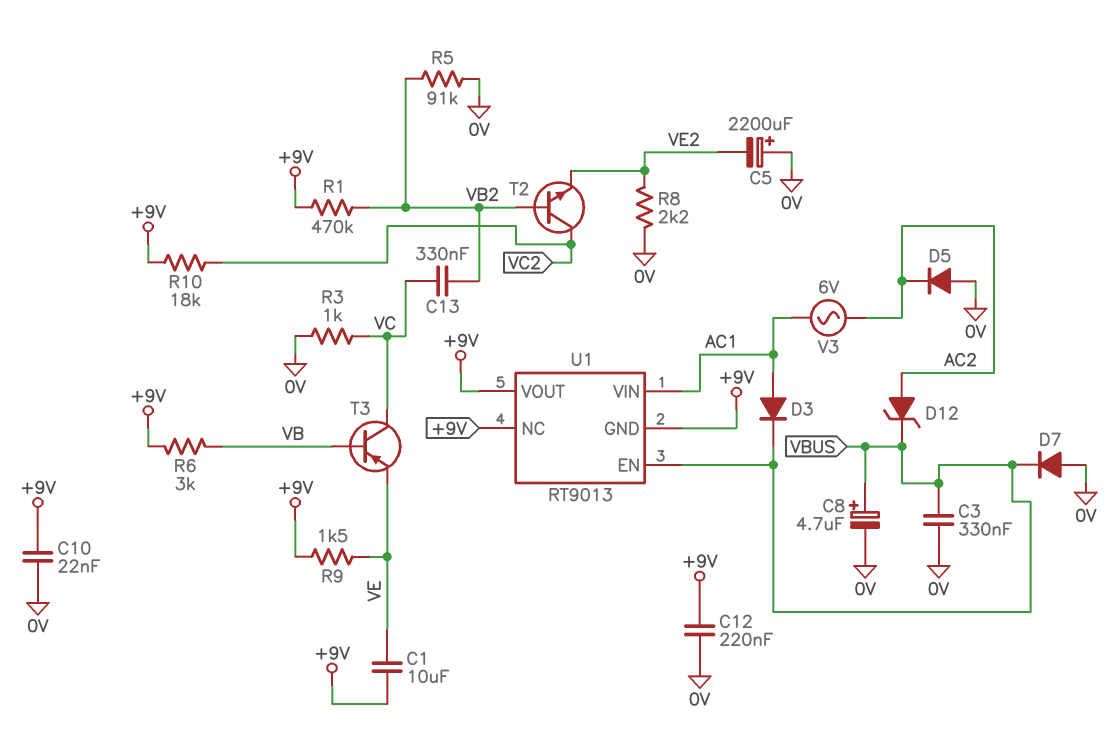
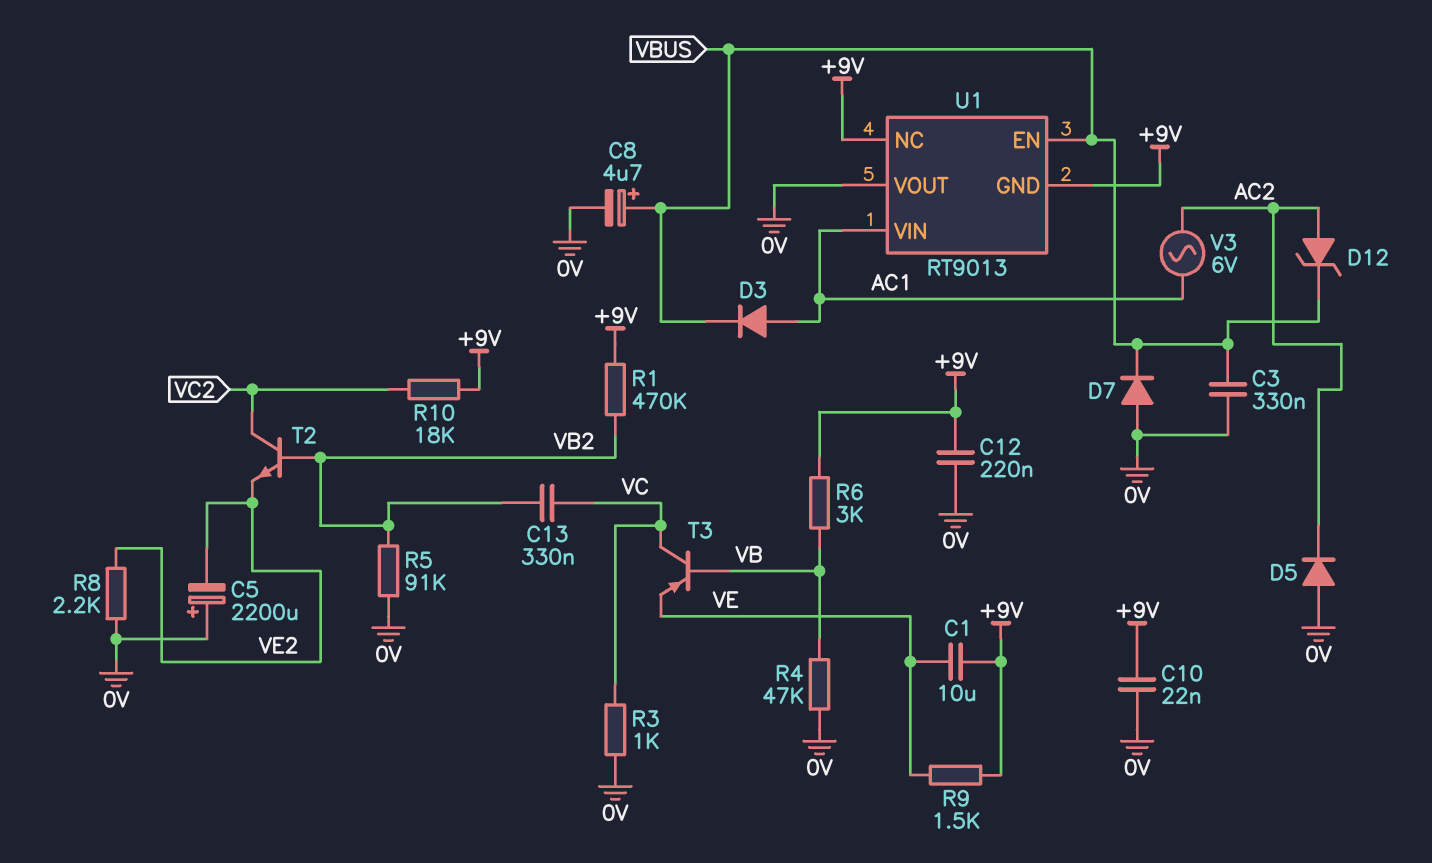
R4: none -> 47k (0V, VB)
U1 pin VOUT: +9V -> 0V

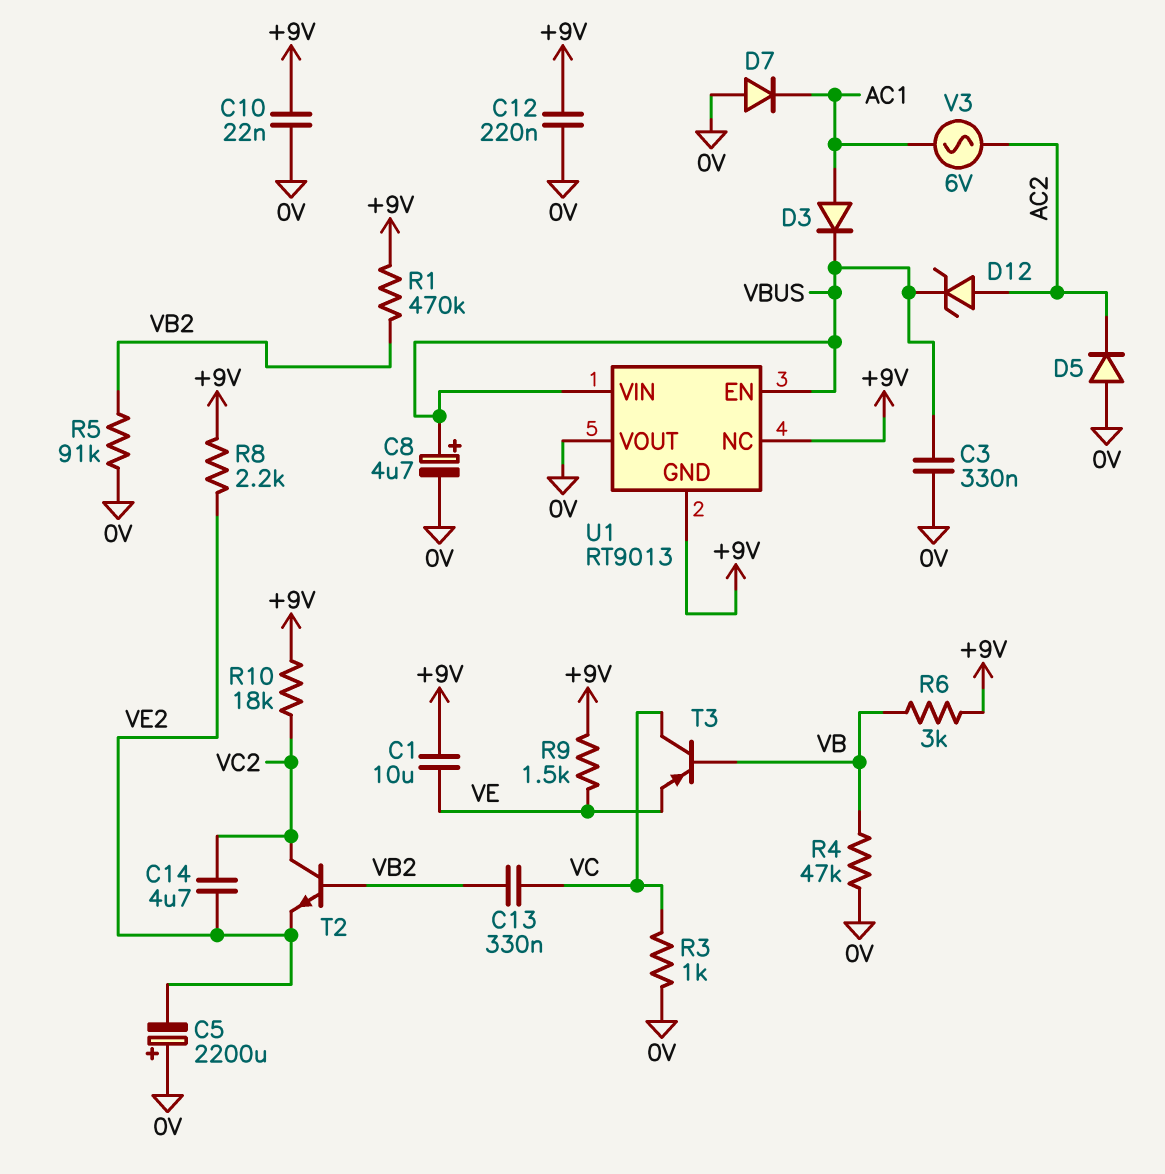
C14: none -> 4.7uF (VC2, VE2)
D7: diode (A 0V, K VBUS) -> diode (A 0V, K AC1)
R8: 2.2k (0V, VE2) -> 2.2k (+9V, VE2)
U1 pin VIN: AC1 -> VBUS

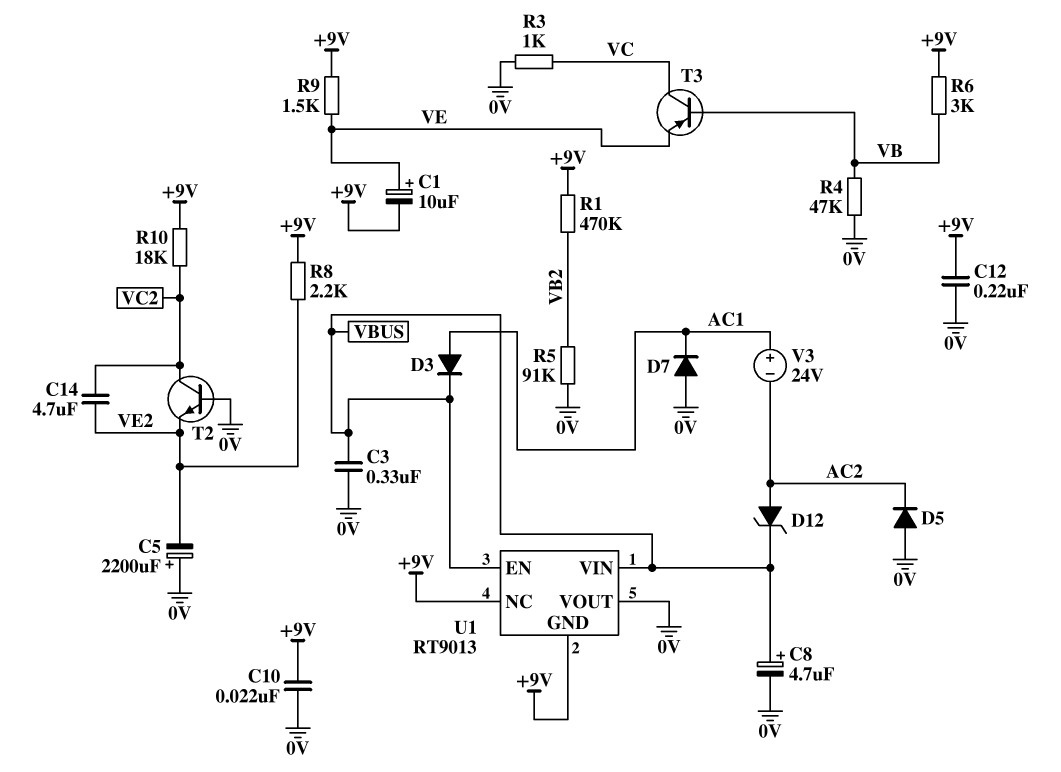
C1: 10uF (+9V, VE) -> 10uF (plus VE, minus +9V)
C13: 330nF (VB2, VC) -> none
T2: NPN (B VB2, C VC2, E VE2) -> NPN (B 0V, C VC2, E VE2)
V3: AC 6V (AC1, AC2) -> 24V (plus AC1, minus AC2)

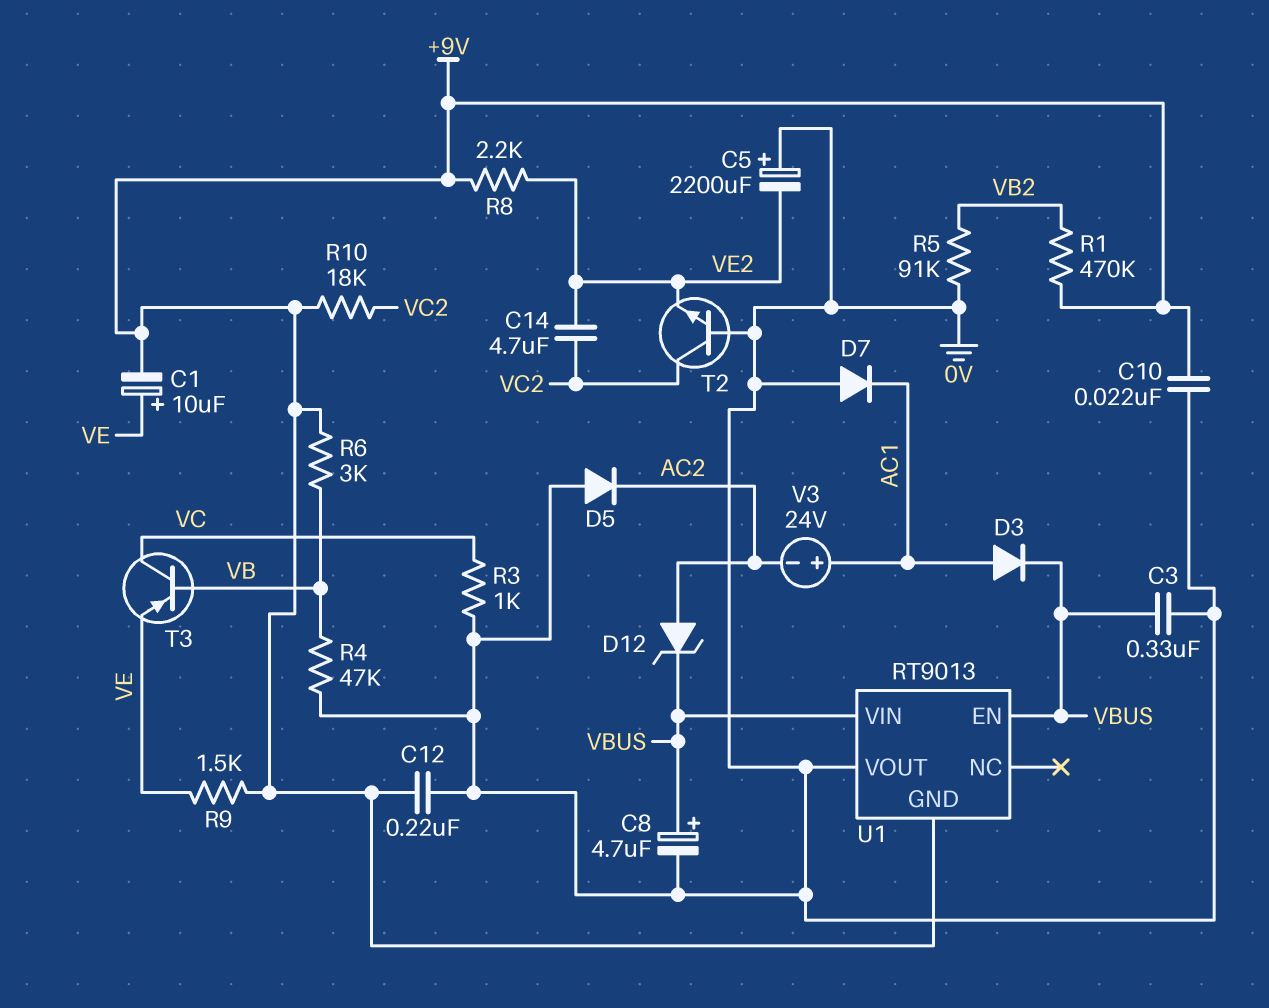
U1 pin NC: +9V -> none

